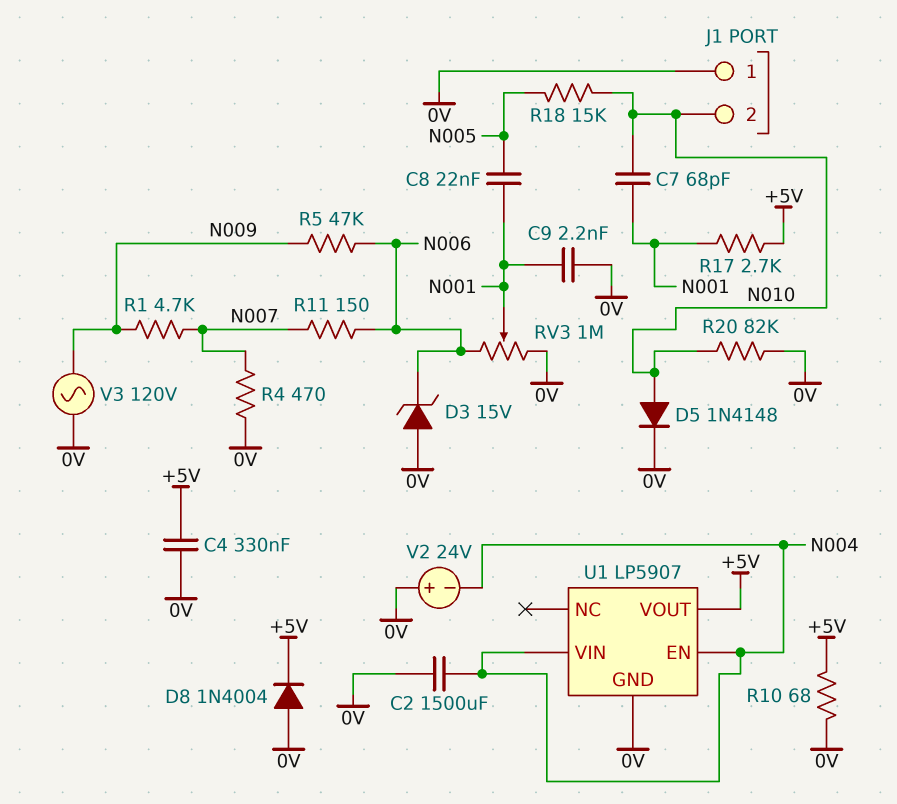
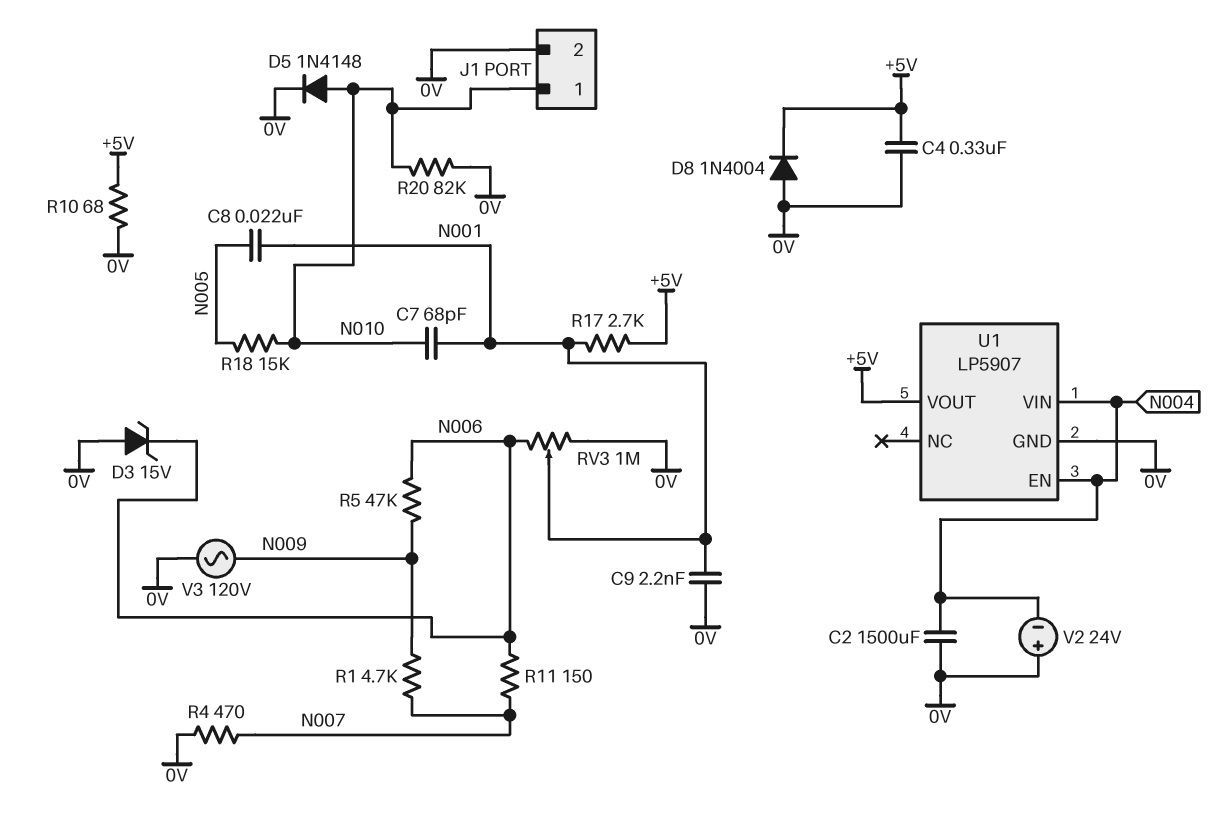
J1 pin 1: 0V -> N010
J1 pin 2: N010 -> 0V

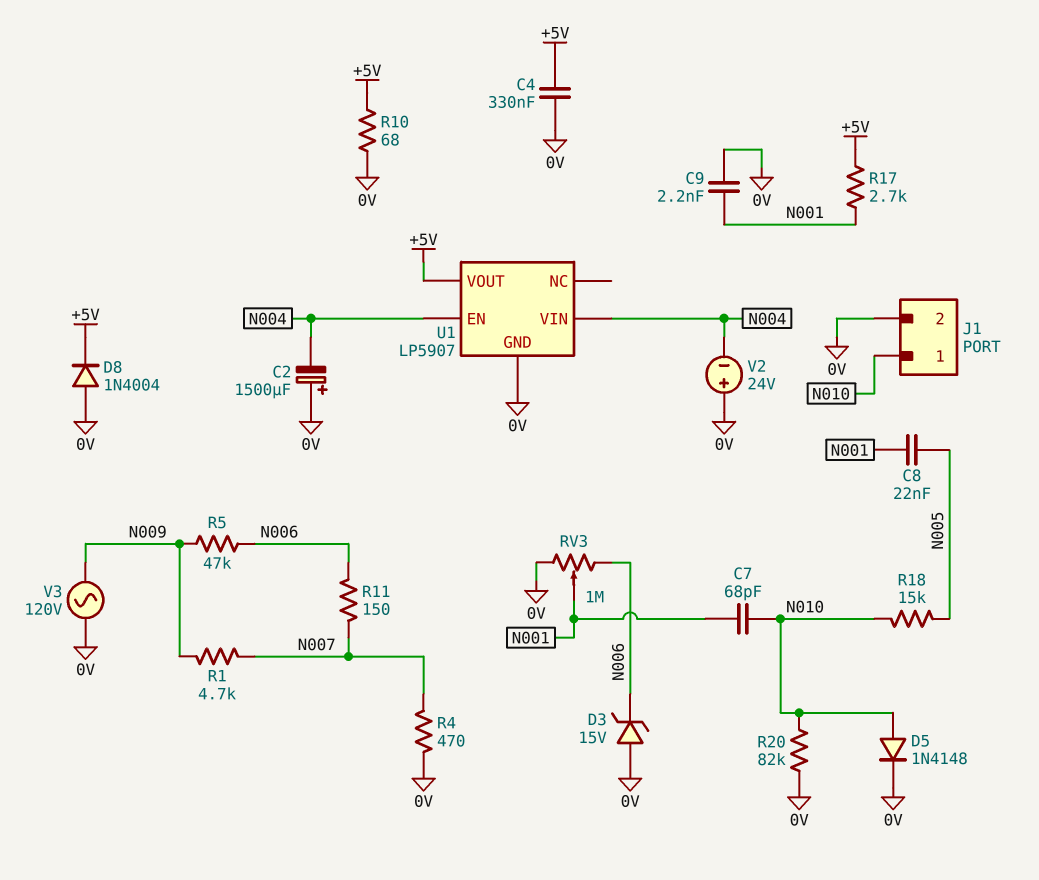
C2: 1500uF (0V, N004) -> 1500uF (plus 0V, minus N004)

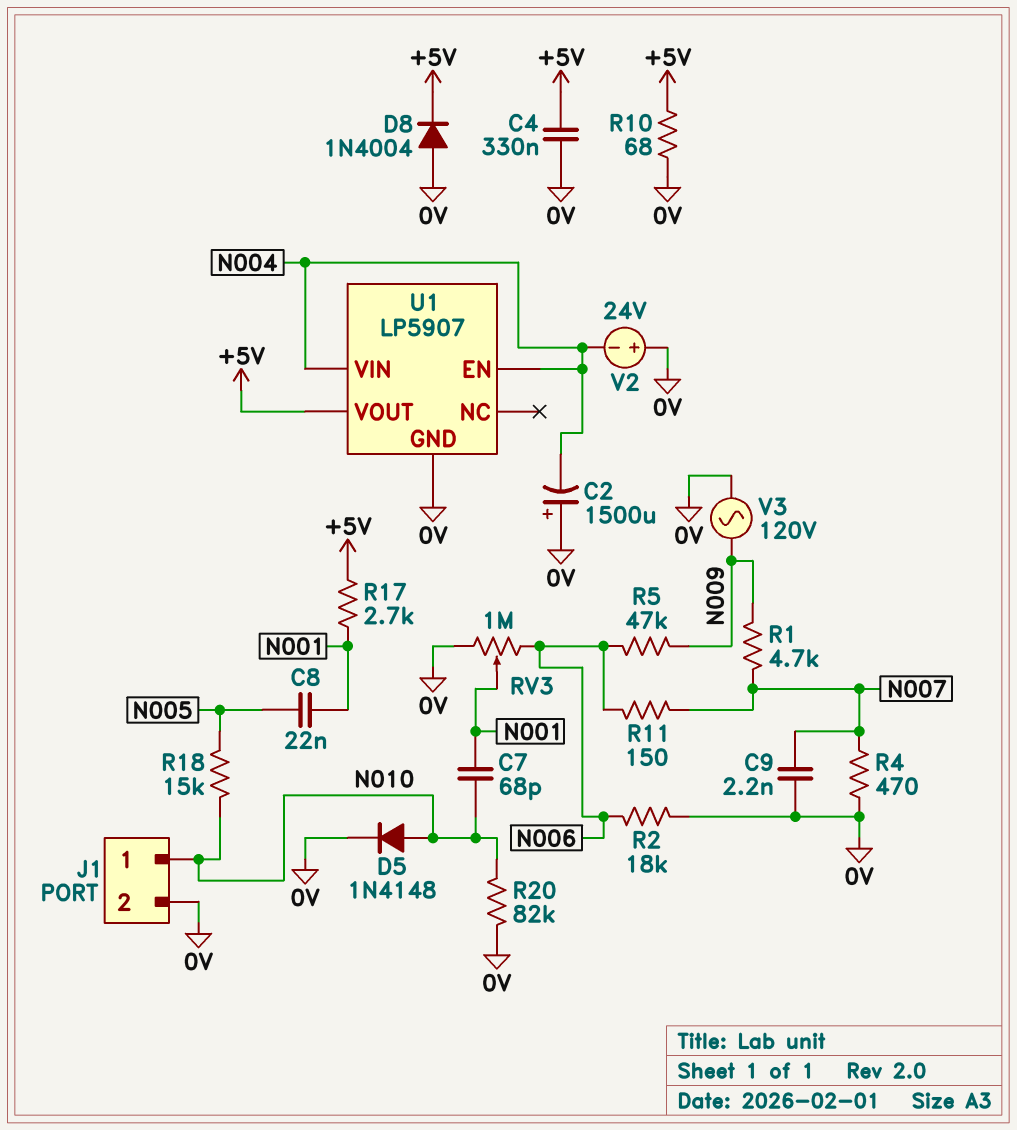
C9: 2.2nF (0V, N001) -> 2.2nF (0V, N007)
D3: zener 15V (A 0V, K N006) -> none
R2: none -> 18k (0V, N006)

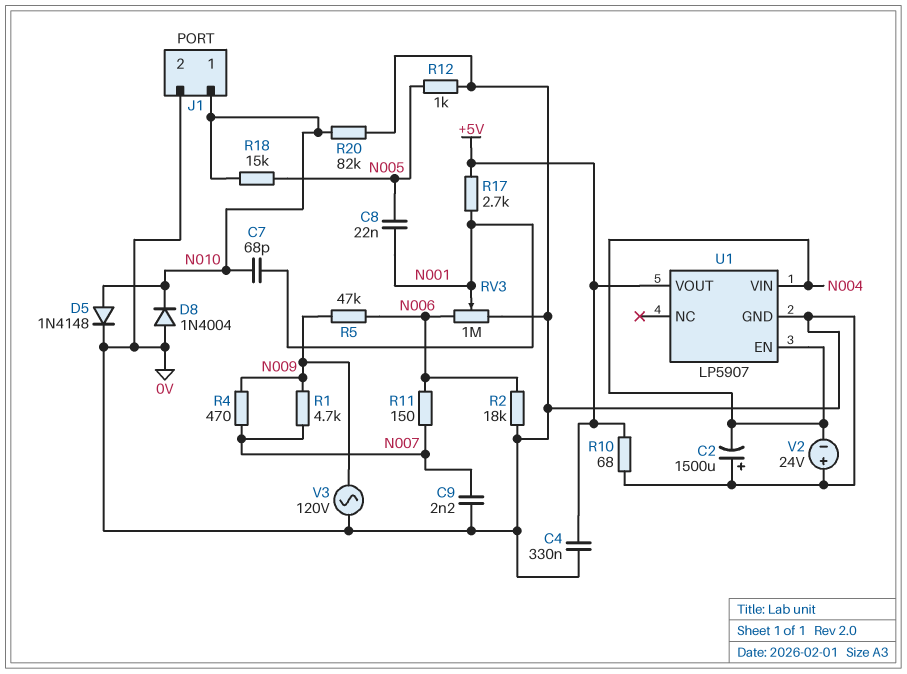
D8: diode 1N4004 (A 0V, K +5V) -> diode 1N4004 (A 0V, K N010)
R4: 470 (0V, N007) -> 470 (N007, N009)
R12: none -> 1k (0V, N005)

